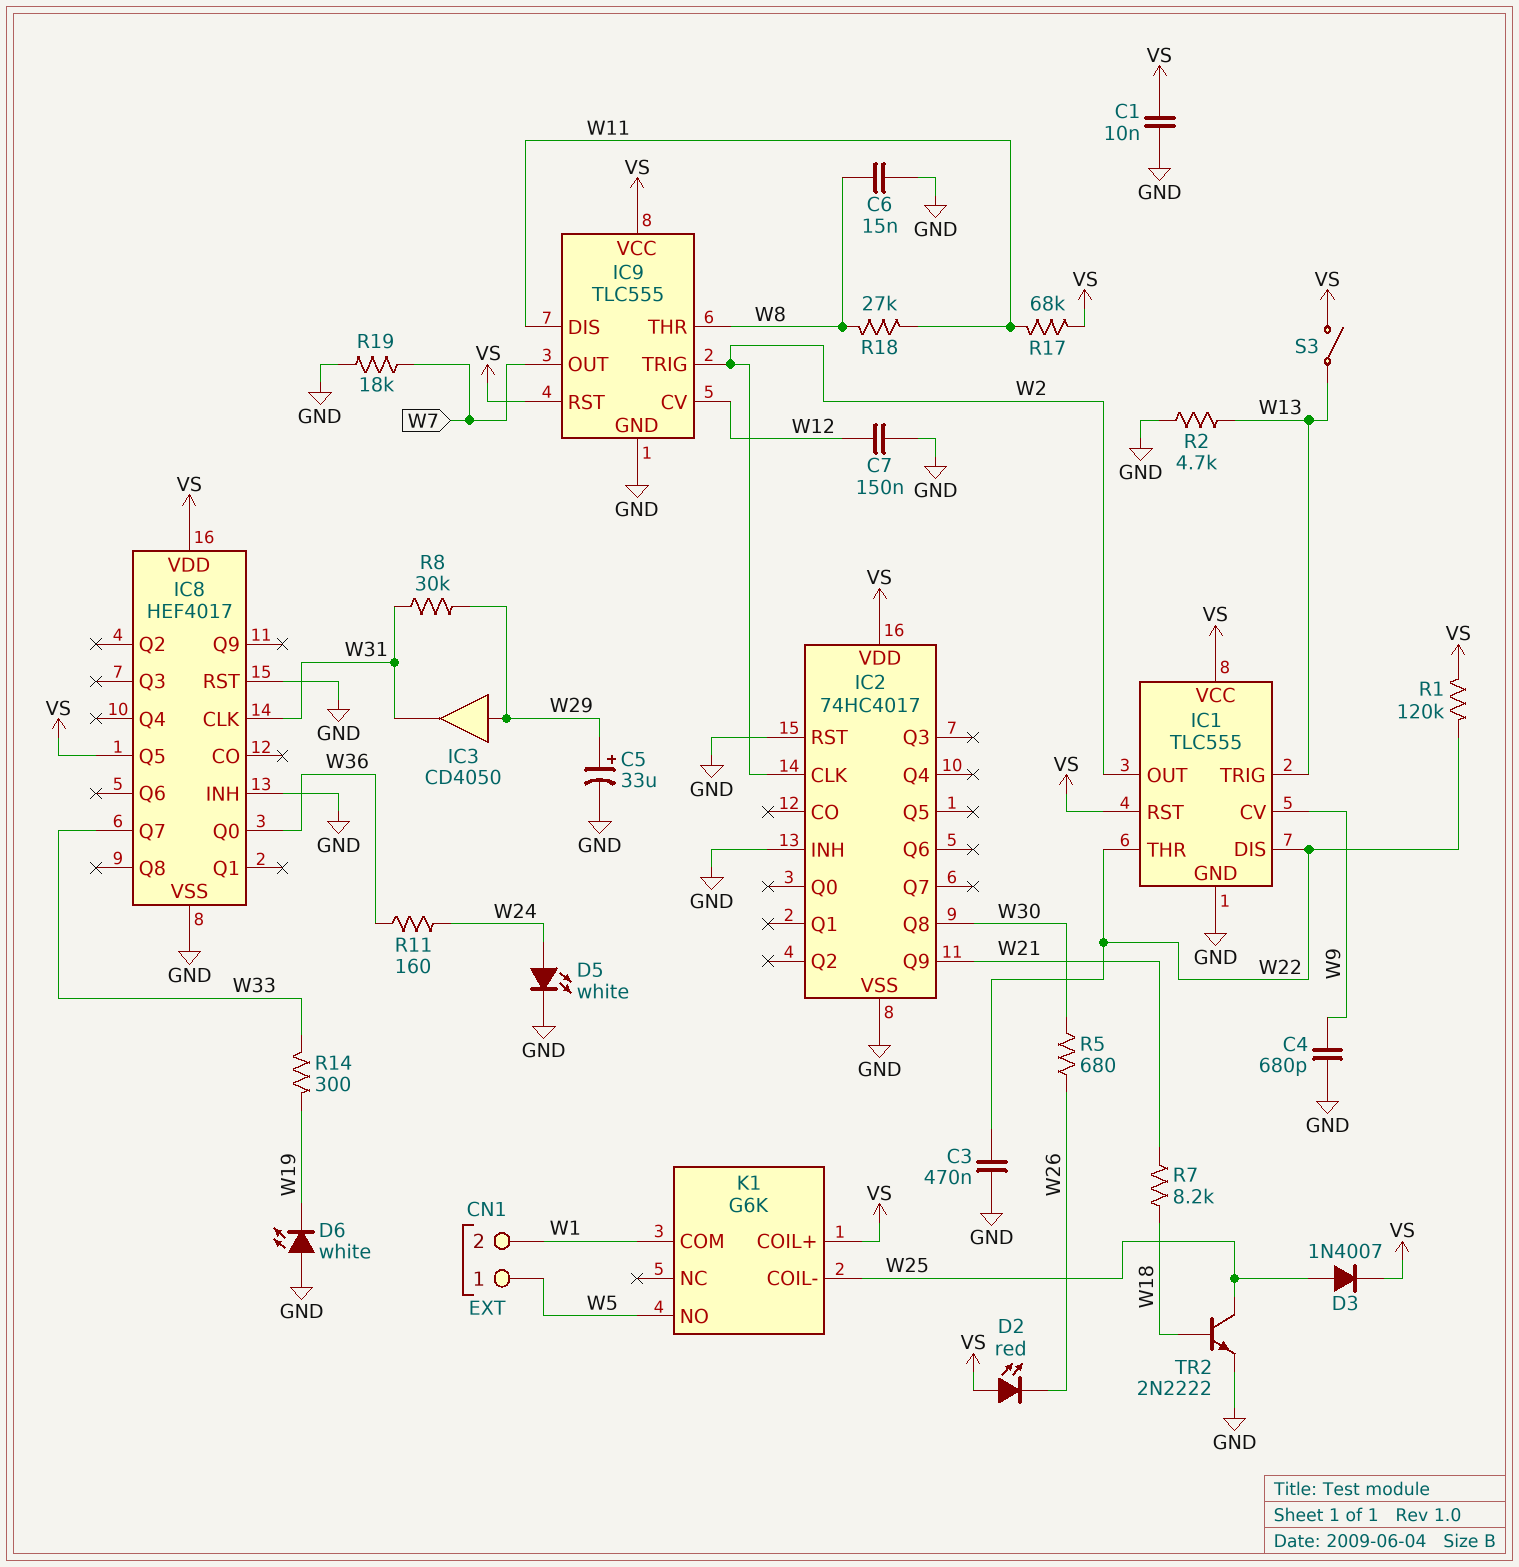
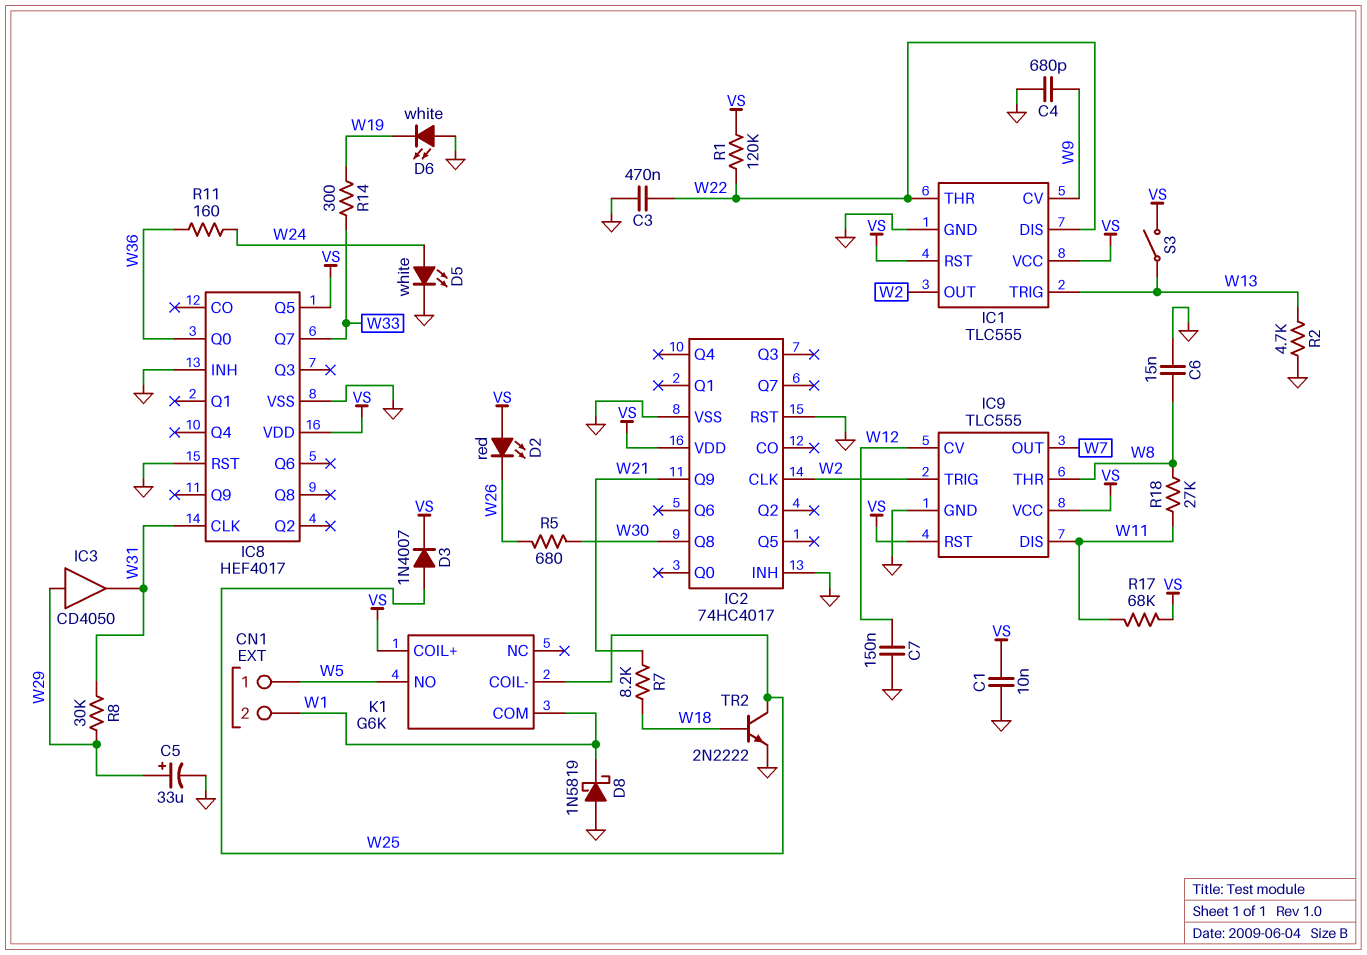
D8: none -> schottky 1N5819 (A GND, K W1)
R19: 18k (GND, W7) -> none

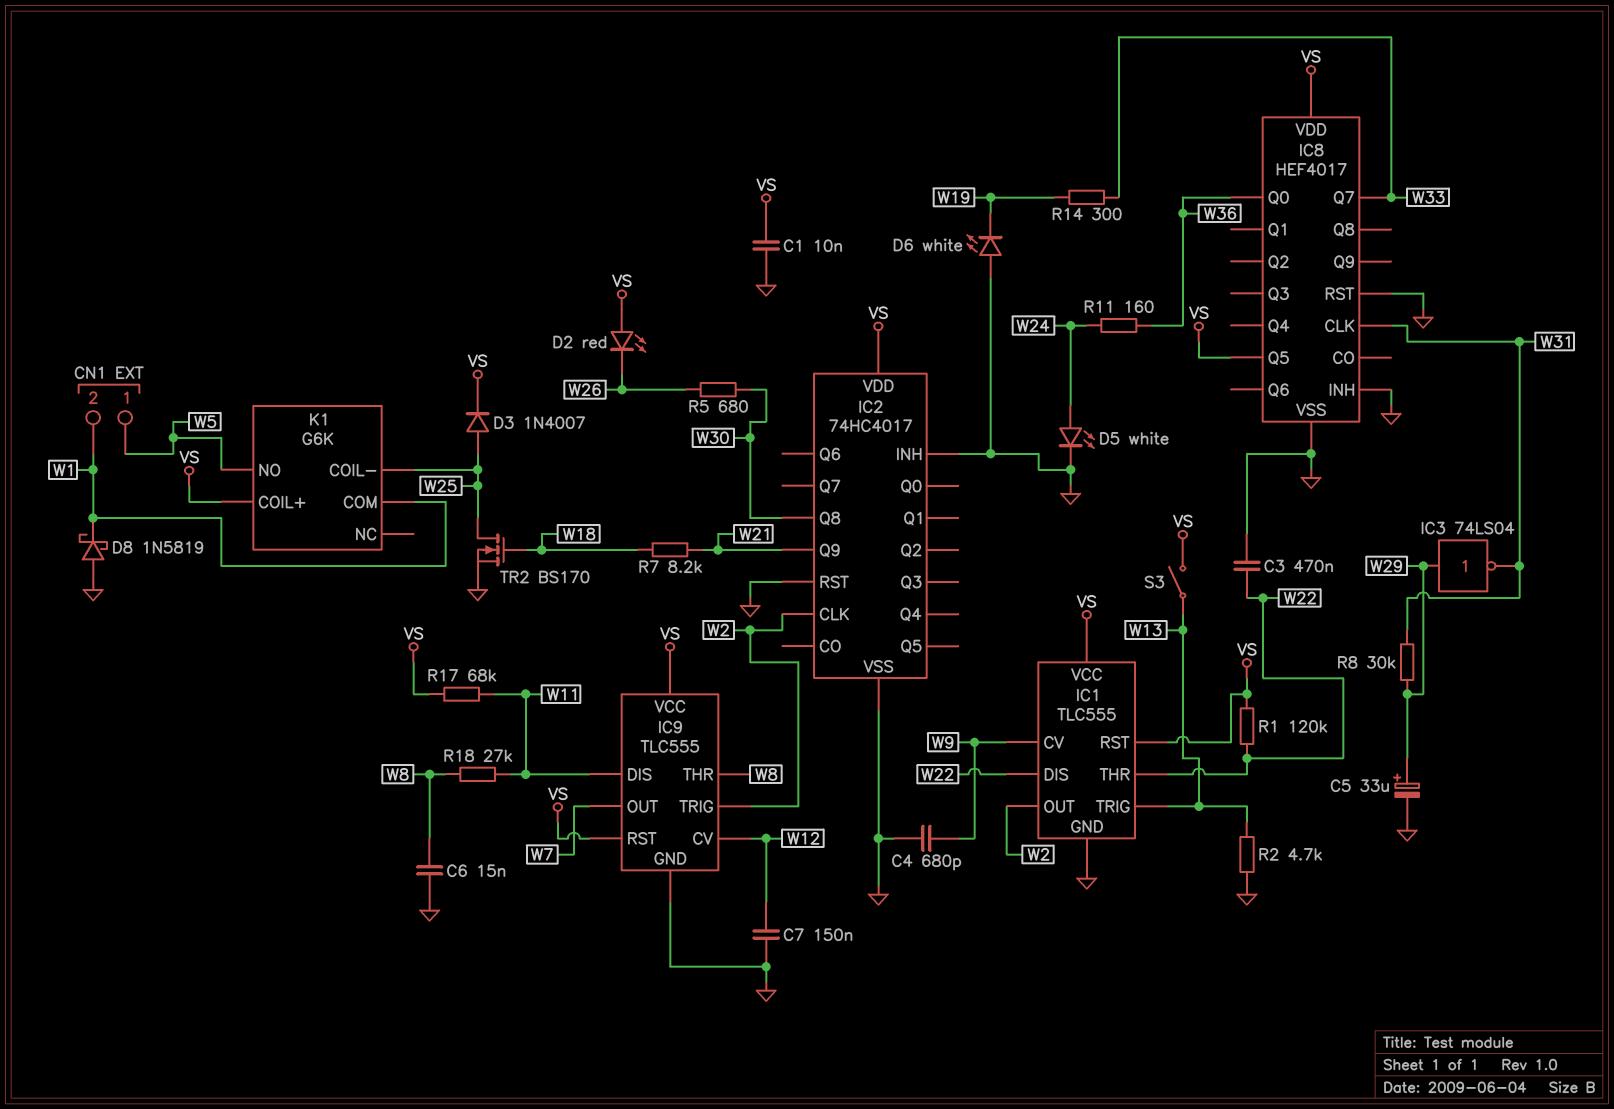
IC3: buffer CD4050 (in W29, out W31) -> NOT 74LS04 (in W29, out W31)
TR2: NPN 2N2222 (B W18, C W25, E GND) -> NMOS BS170 (G W18, D W25, S GND)

